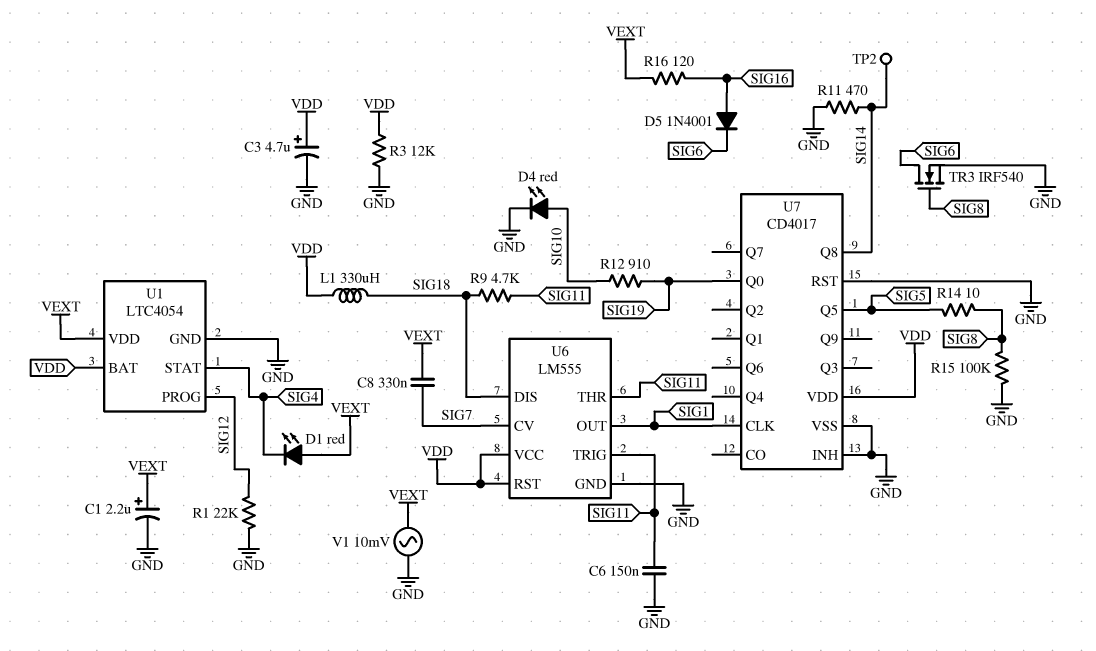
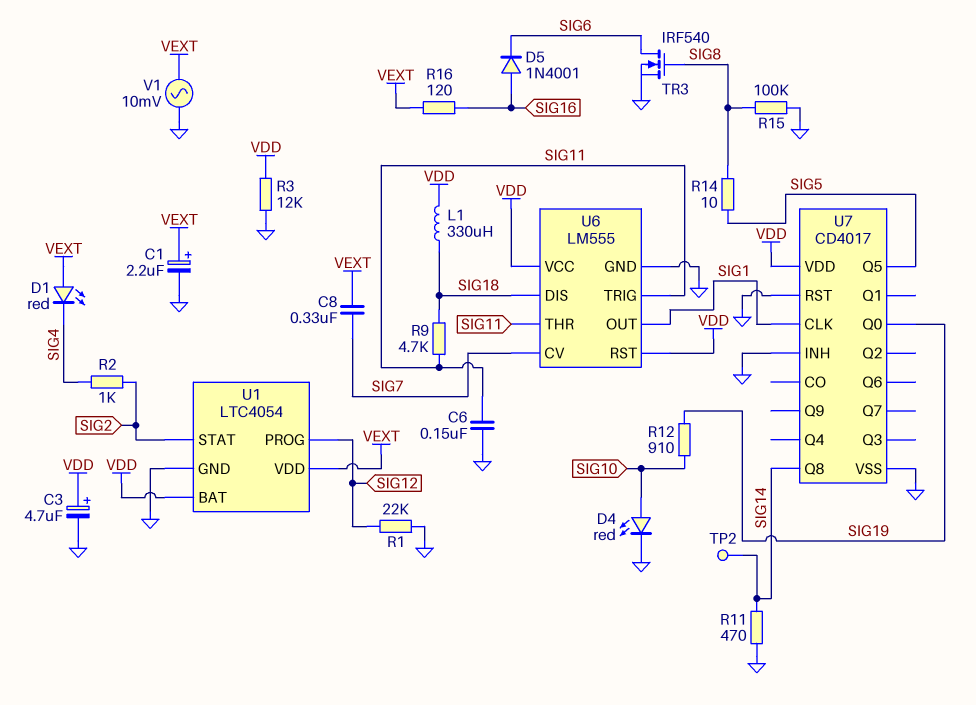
R2: none -> 1k (SIG2, SIG4)
U1 pin STAT: SIG4 -> SIG2

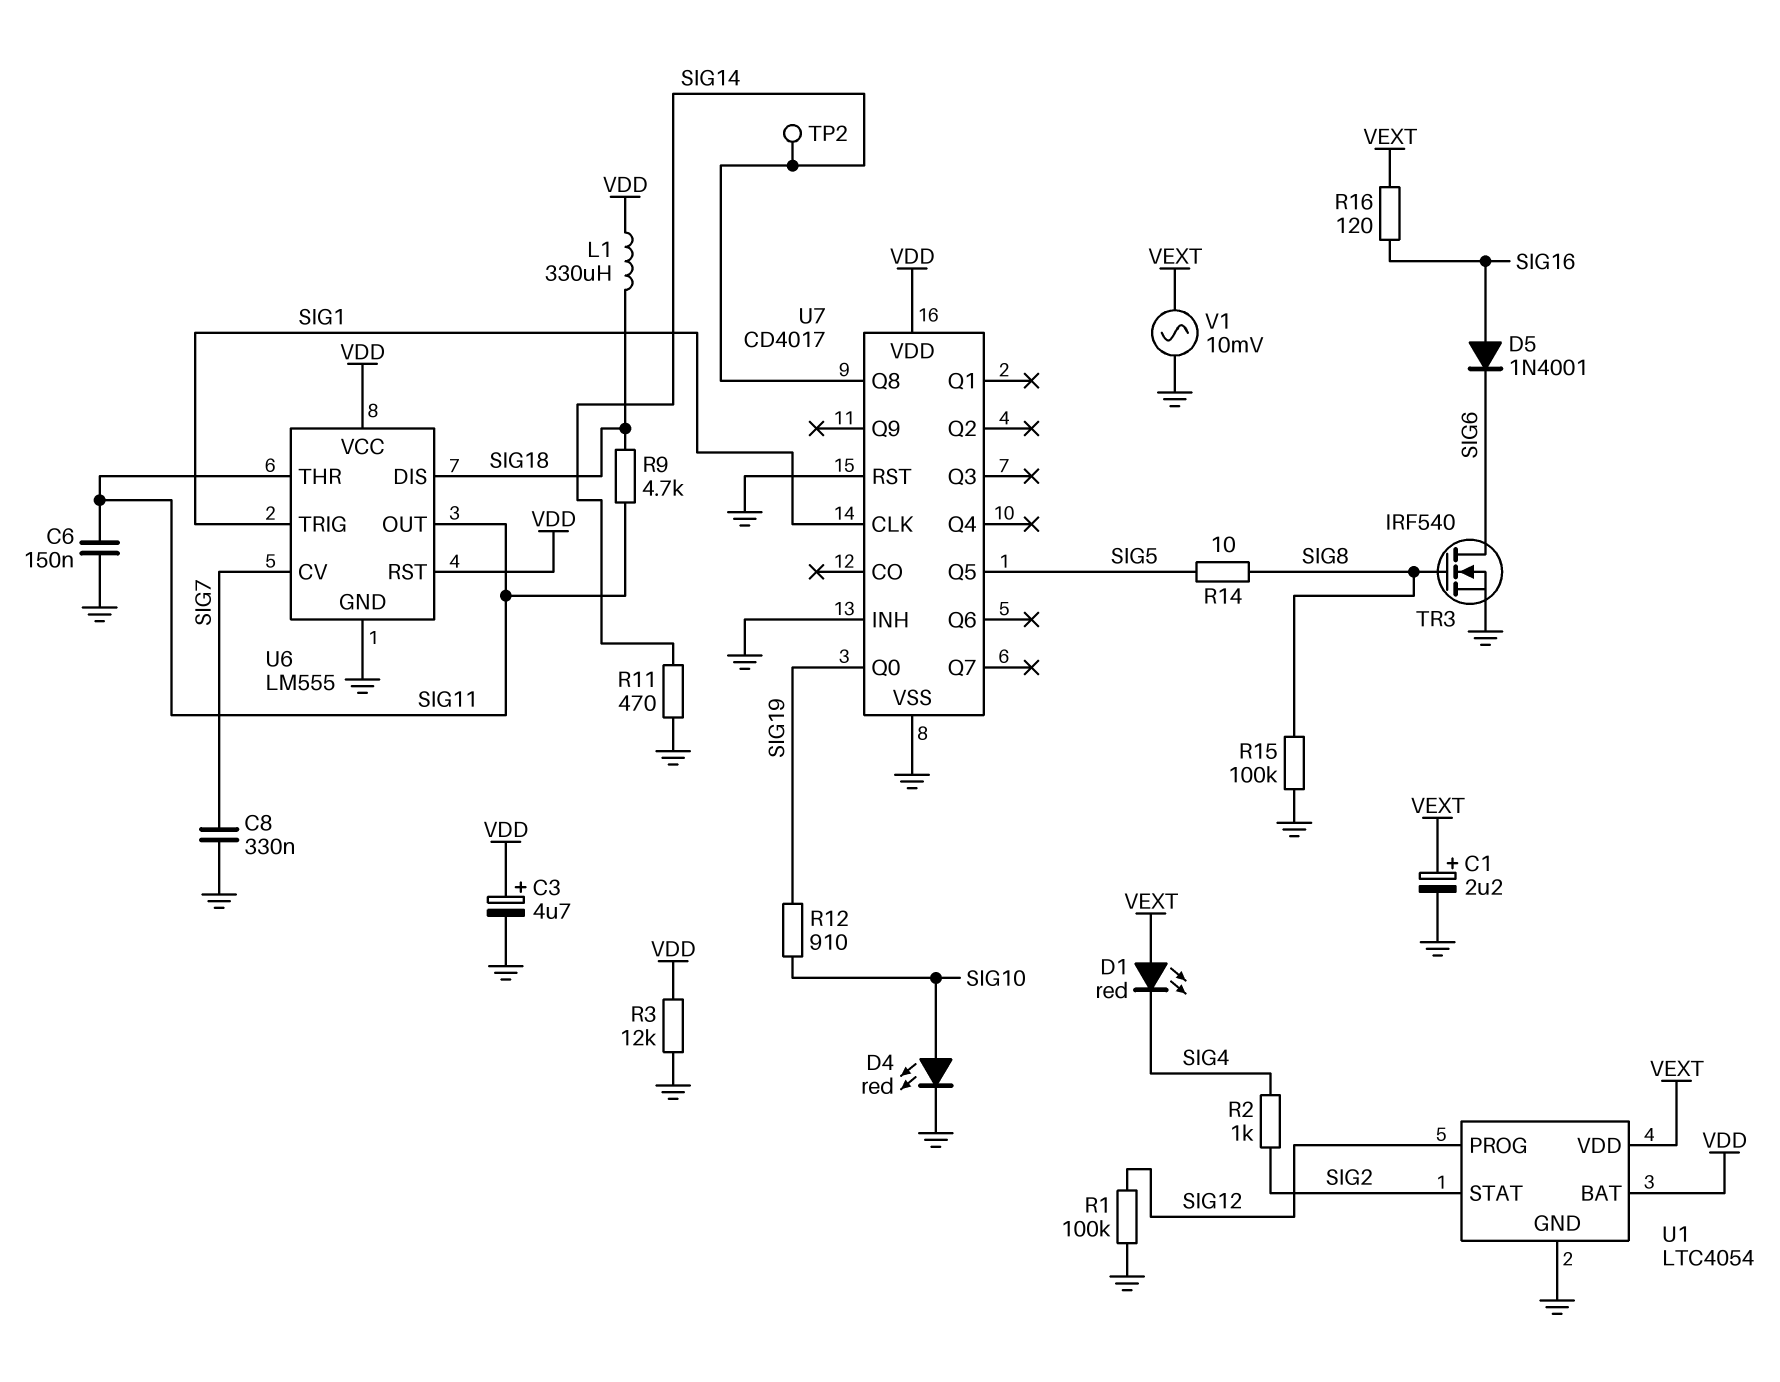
C8: 330nF (SIG7, VEXT) -> 330nF (GND, SIG7)
R1: 22k (GND, SIG12) -> 100k (GND, SIG12)
U6 pin OUT: SIG1 -> SIG11
U6 pin TRIG: SIG11 -> SIG1

